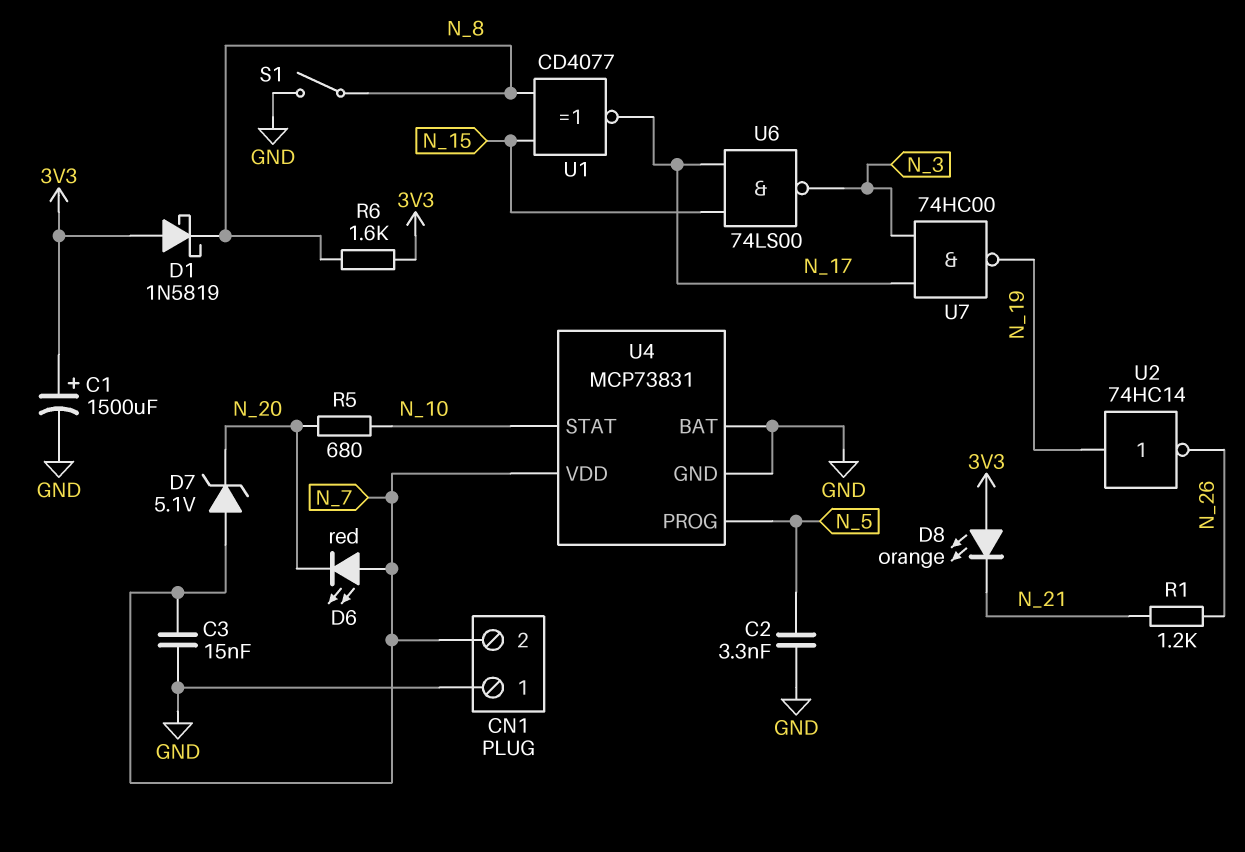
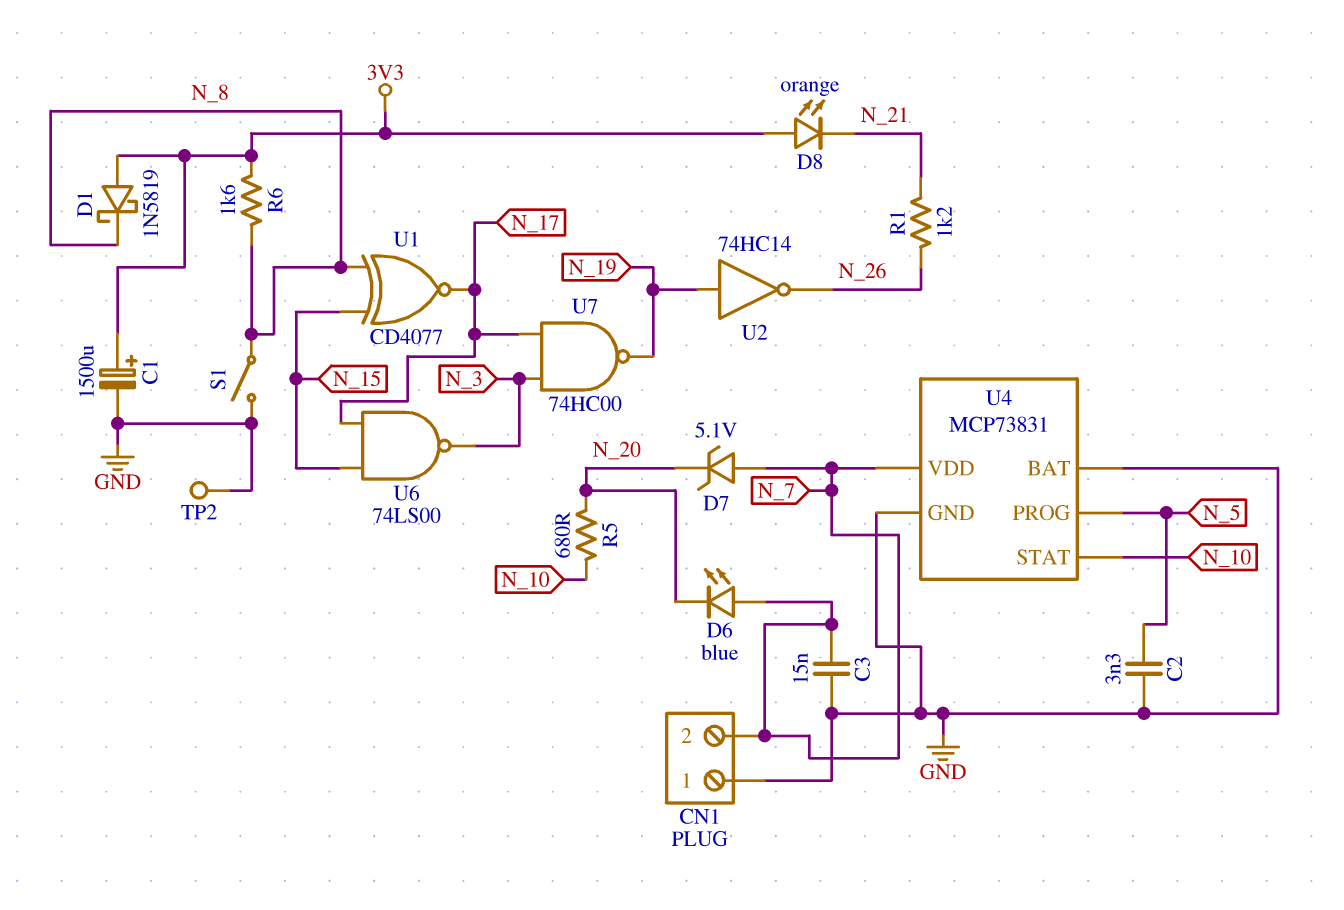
D6: LED red (A N_7, K N_20) -> LED blue (A N_7, K N_20)
TP2: none -> test point (GND)

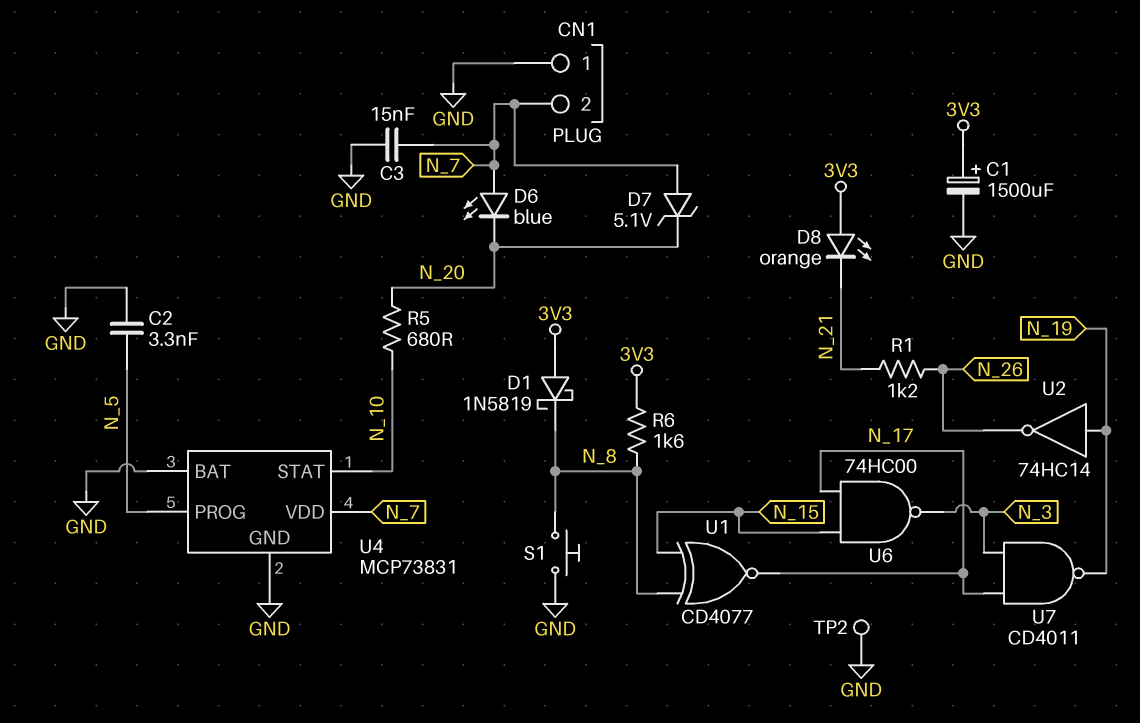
S1: switch (GND, N_8) -> button (GND, N_8)
U6: NAND 74LS00 (in N_15, in N_17, out N_3) -> NAND 74HC00 (in N_15, in N_17, out N_3)
U7: NAND 74HC00 (in N_3, in N_17, out N_19) -> NAND CD4011 (in N_3, in N_17, out N_19)

